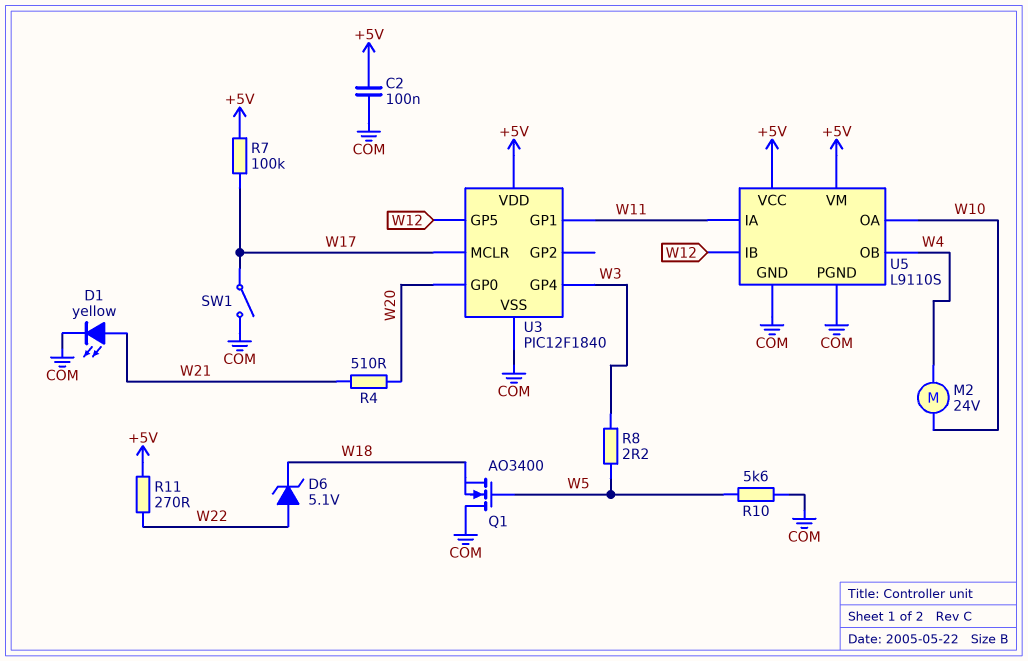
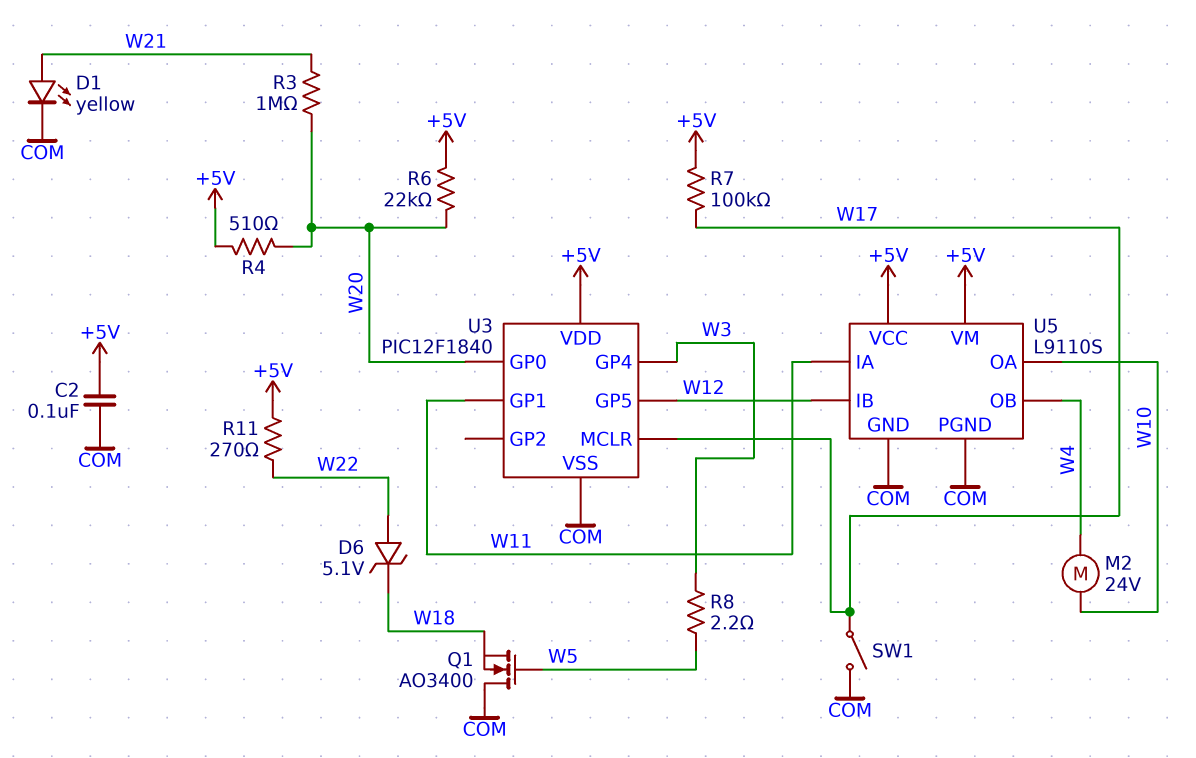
R3: none -> 1M (W20, W21)
R4: 510 (W20, W21) -> 510 (+5V, W20)
R6: none -> 22k (+5V, W20)
R10: 5.6k (COM, W5) -> none

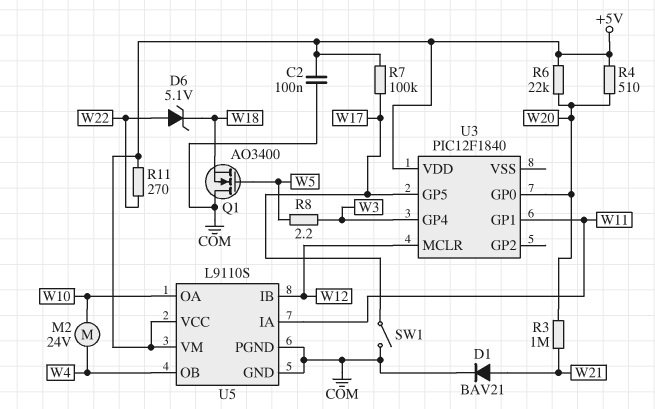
D1: LED yellow (A W21, K COM) -> diode BAV21 (A W21, K COM)
U3 pin GP5: W12 -> W17
U3 pin MCLR: W17 -> W12
U3 pin VSS: COM -> none

